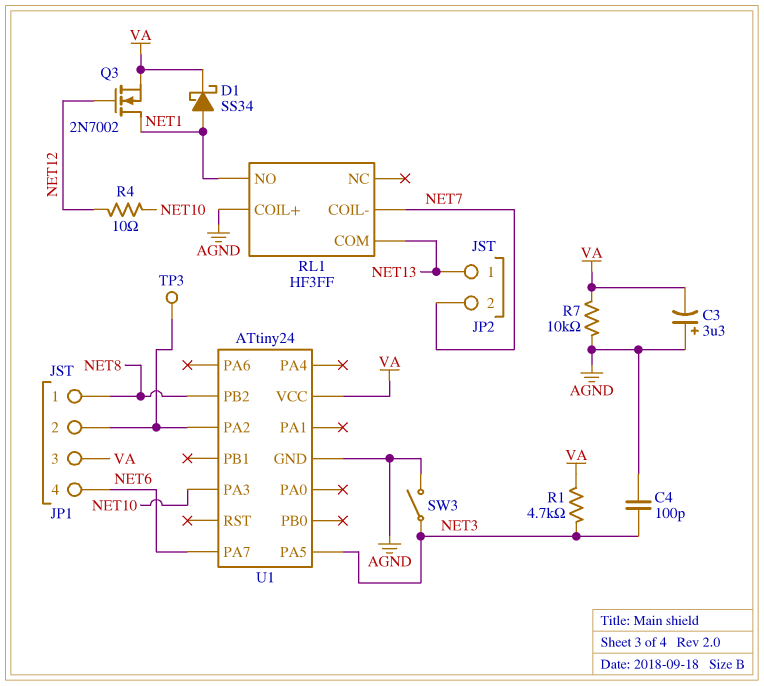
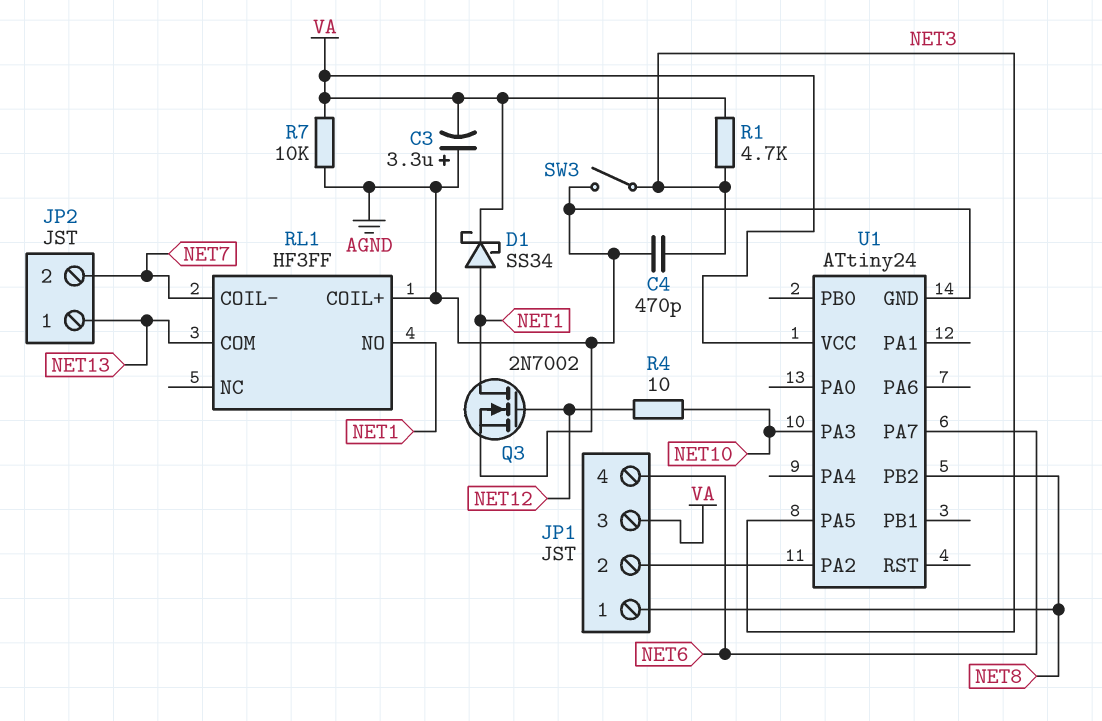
C4: 100pF (AGND, NET3) -> 470pF (AGND, NET3)
Q3: NMOS 2N7002 (G NET12, D NET1, S VA) -> NMOS 2N7002 (G NET12, D NET1, S AGND)
TP3: test point (JP1/2) -> none

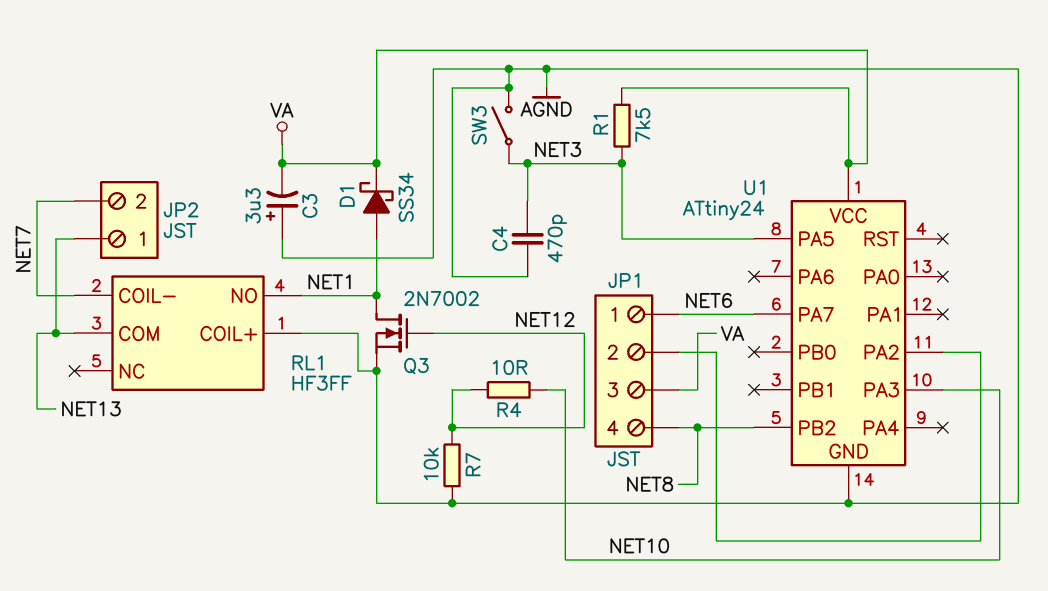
JP1 pin 1: NET8 -> NET6
JP1 pin 4: NET6 -> NET8
R1: 4.7k (NET3, VA) -> 7.5k (NET3, VA)
R7: 10k (AGND, VA) -> 10k (AGND, NET12)

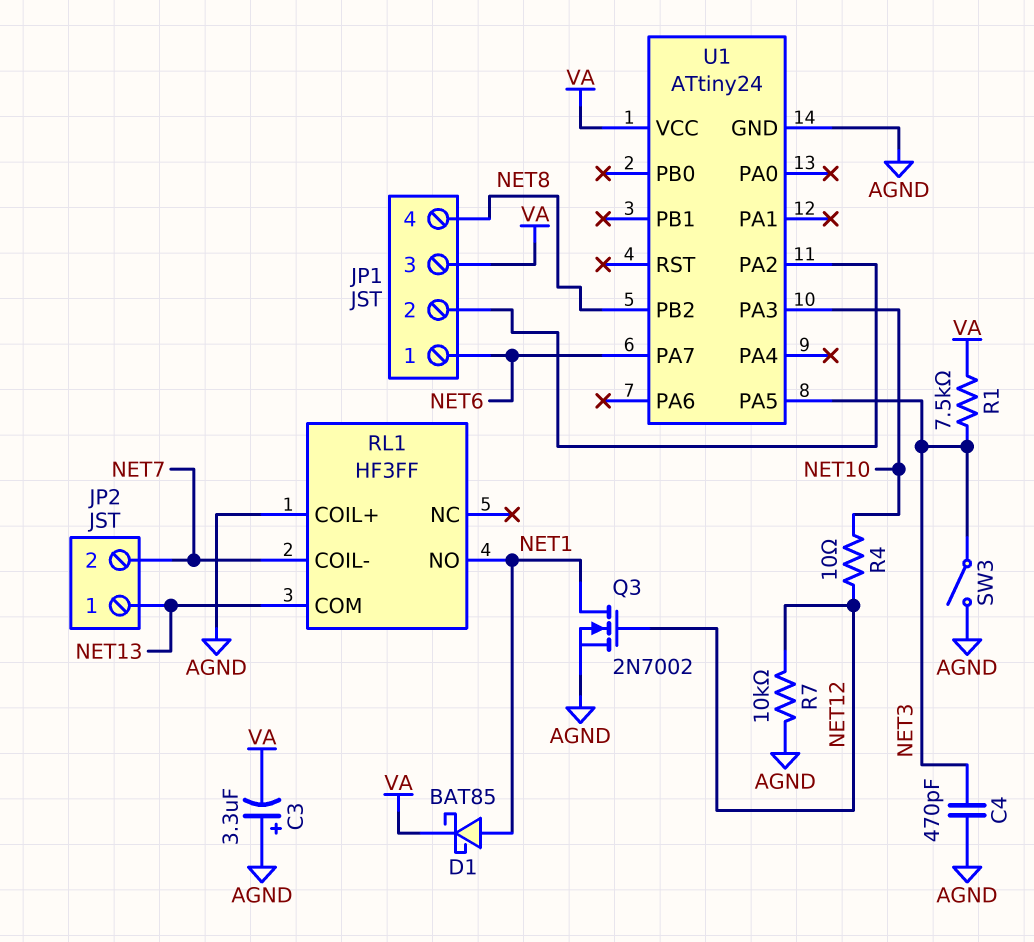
D1: schottky SS34 (A NET1, K VA) -> schottky BAT85 (A NET1, K VA)

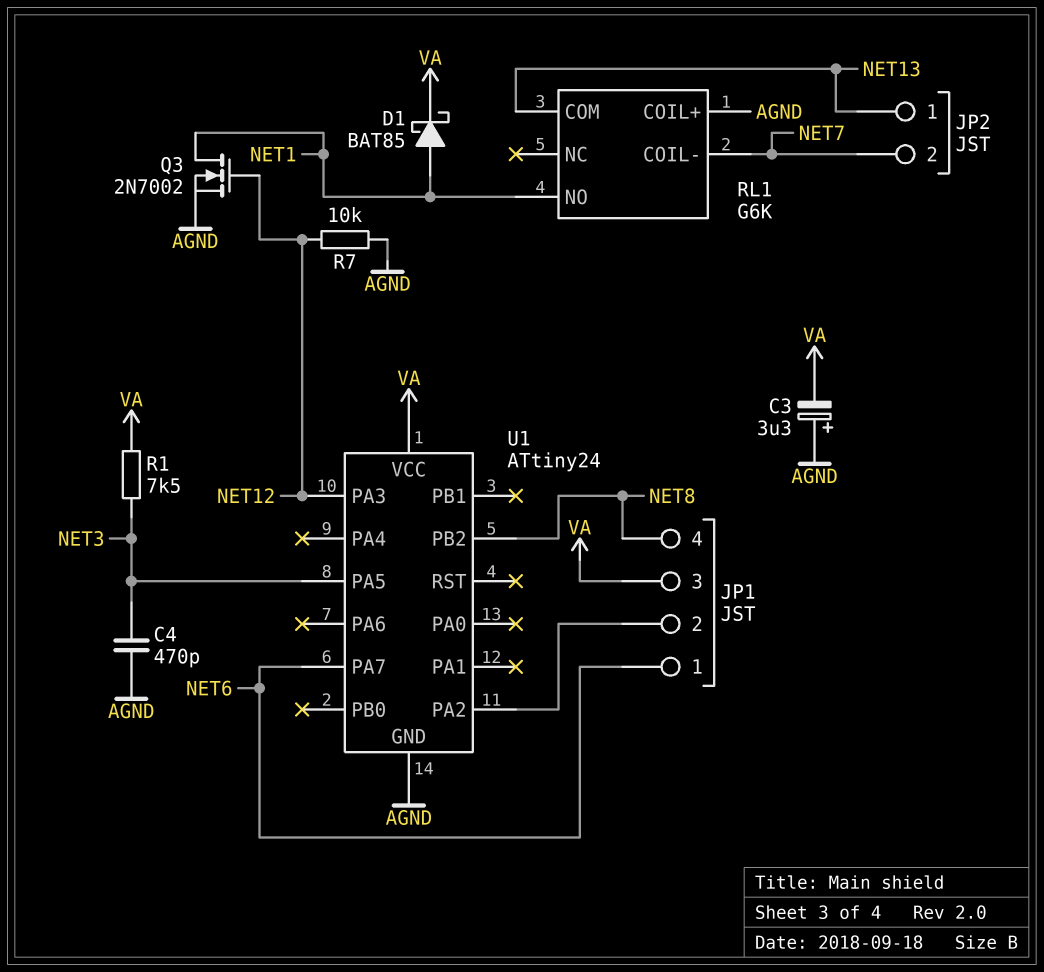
R4: 10 (NET10, NET12) -> none
RL1: HF3FF -> G6K
SW3: switch (AGND, NET3) -> none
U1 pin PA3: NET10 -> NET12

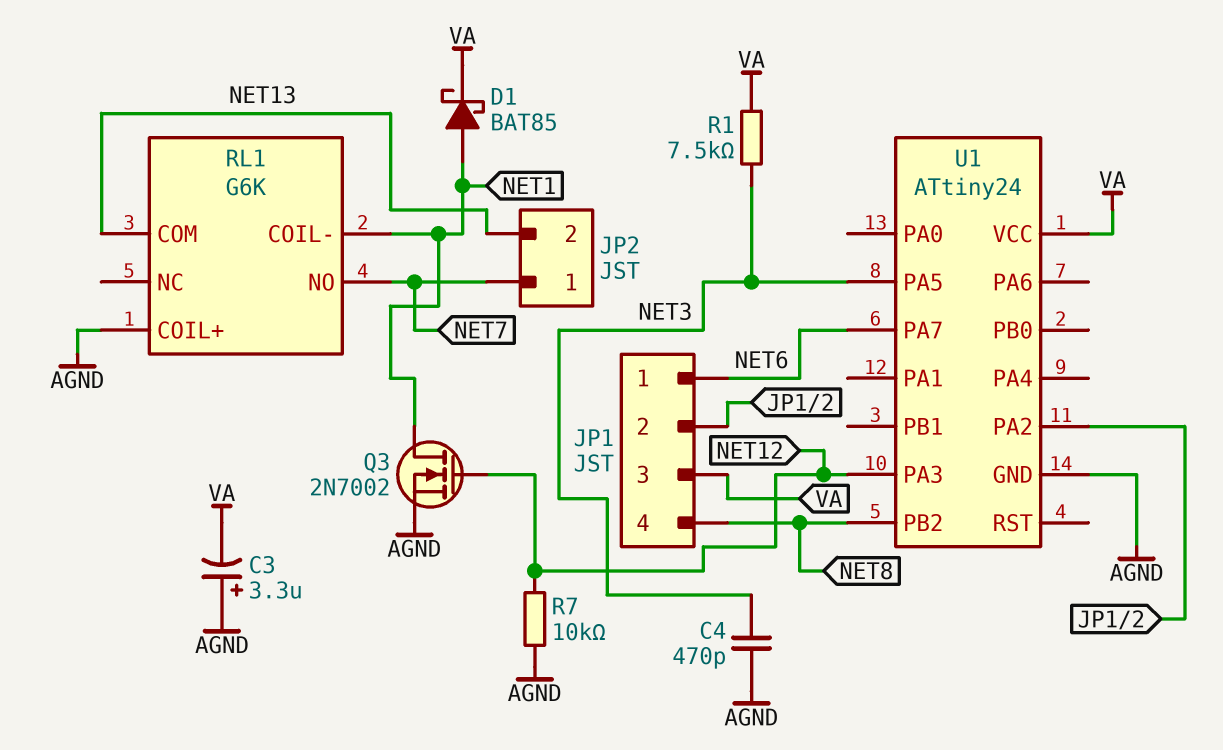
JP2 pin 1: NET13 -> NET7
JP2 pin 2: NET7 -> NET13
RL1 pin COIL-: NET7 -> NET1
RL1 pin NO: NET1 -> NET7

